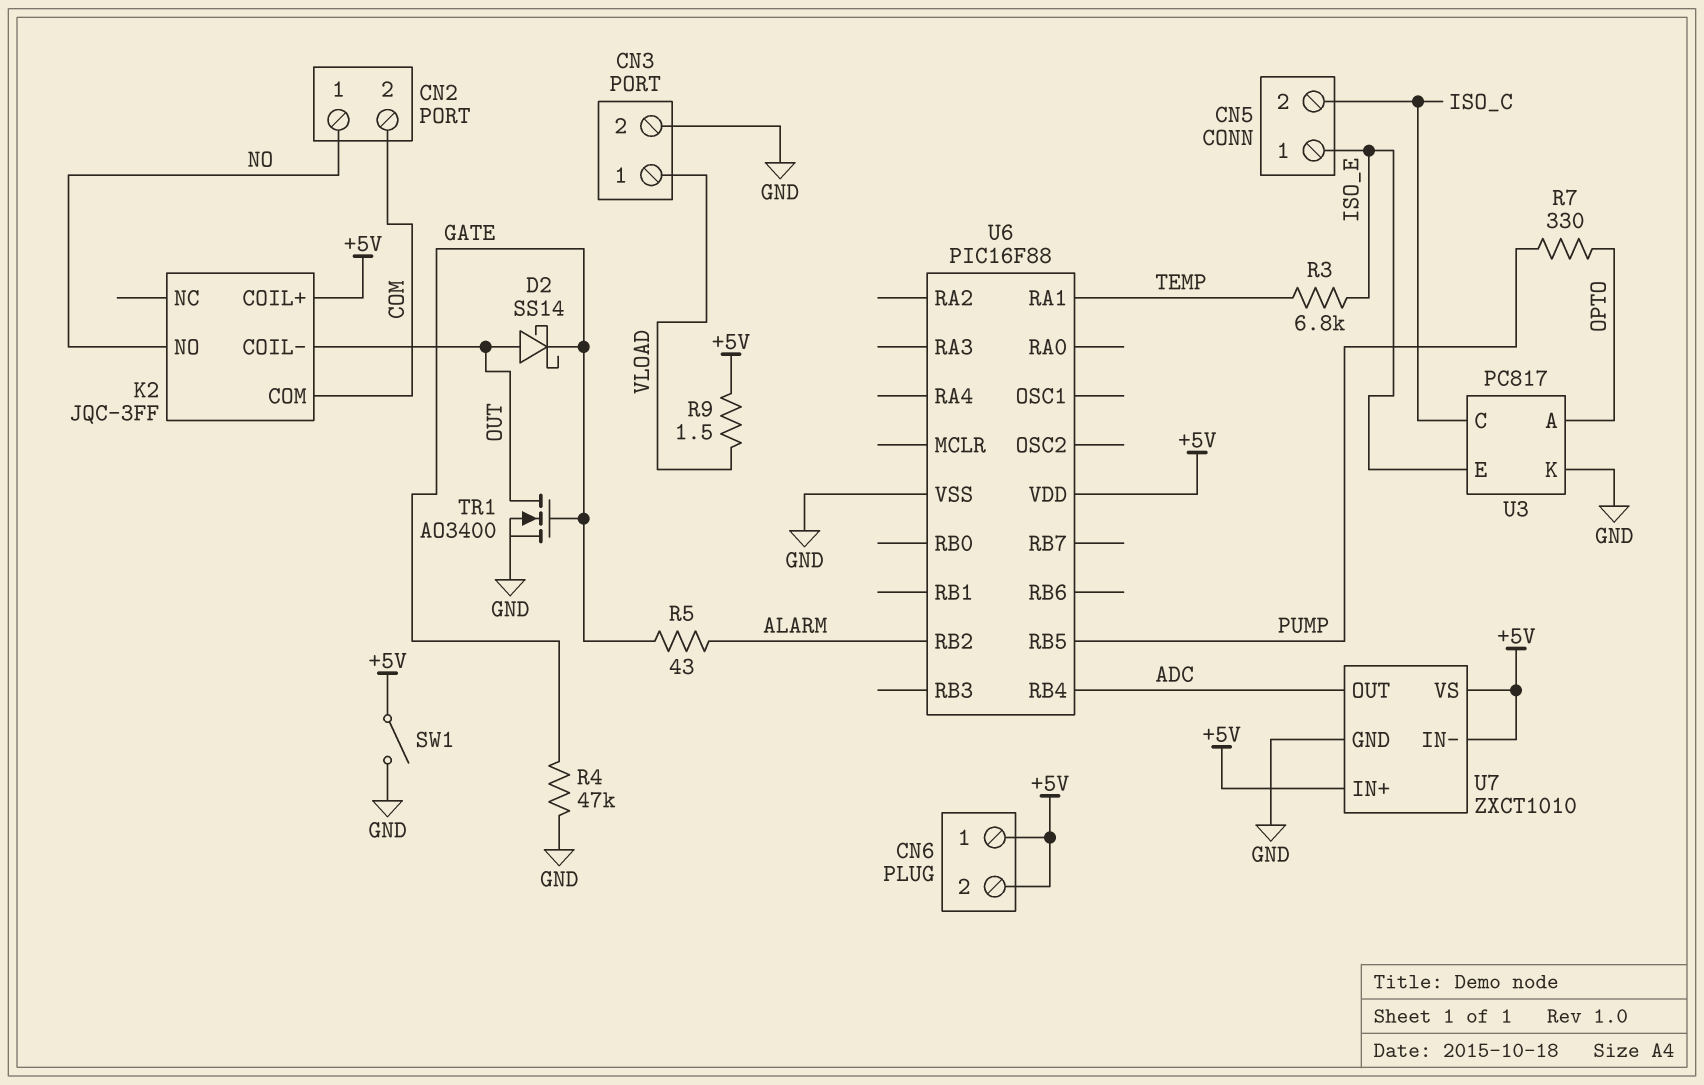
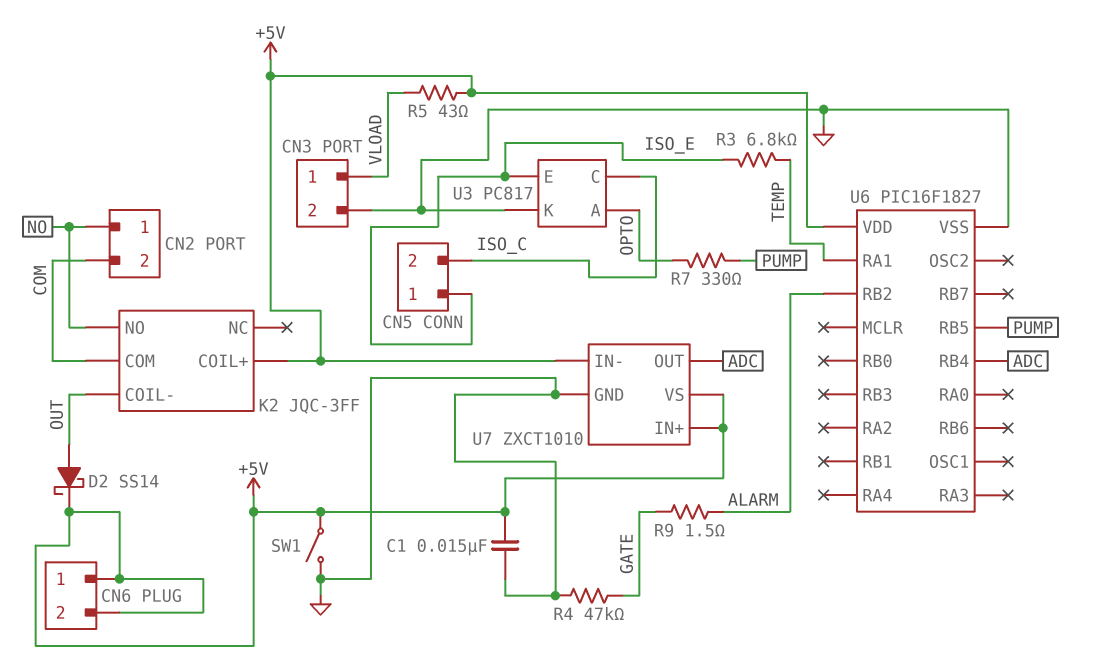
C1: none -> 15nF (+5V, GND)
D2: schottky SS14 (A OUT, K GATE) -> schottky SS14 (A OUT, K +5V)
R5: 43 (ALARM, GATE) -> 43 (+5V, VLOAD)
R9: 1.5 (+5V, VLOAD) -> 1.5 (ALARM, GATE)
TR1: NMOS AO3400 (G GATE, D OUT, S GND) -> none
U6: PIC16F88 -> PIC16F1827

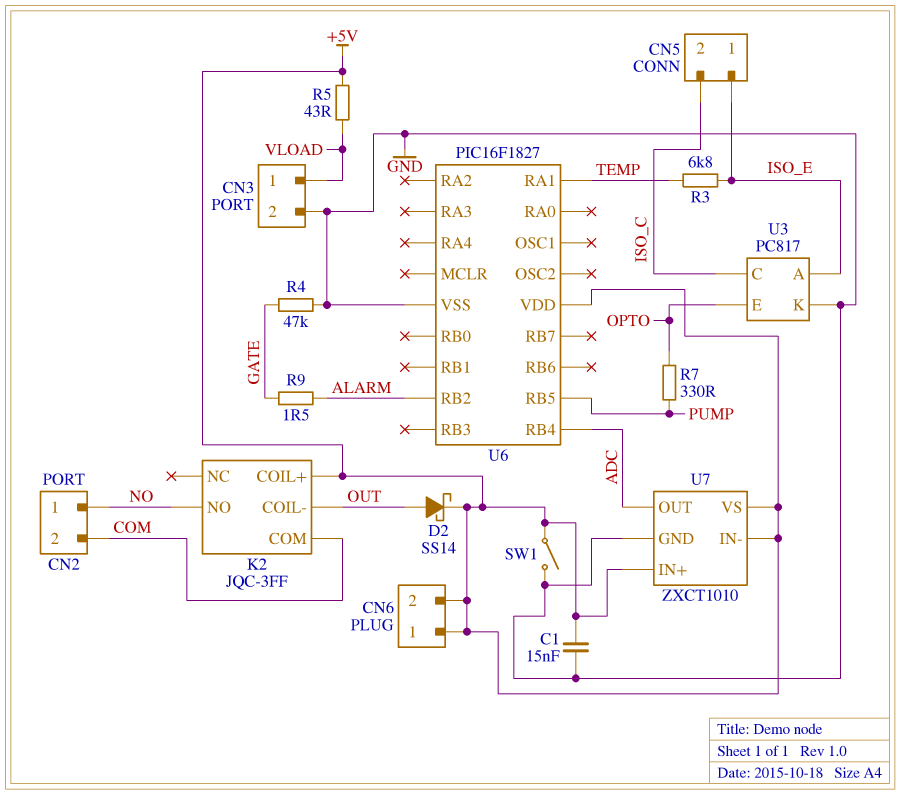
U3 pin A: OPTO -> ISO_E
U3 pin E: ISO_E -> OPTO

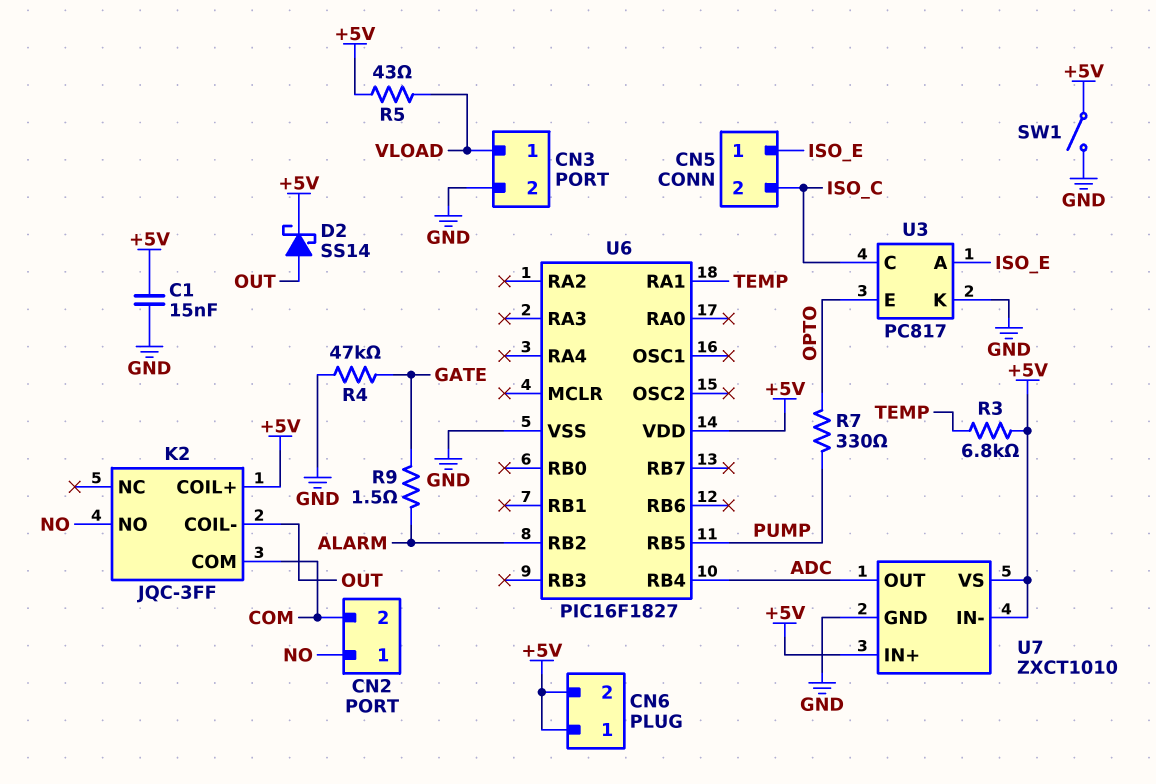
R3: 6.8k (ISO_E, TEMP) -> 6.8k (+5V, TEMP)

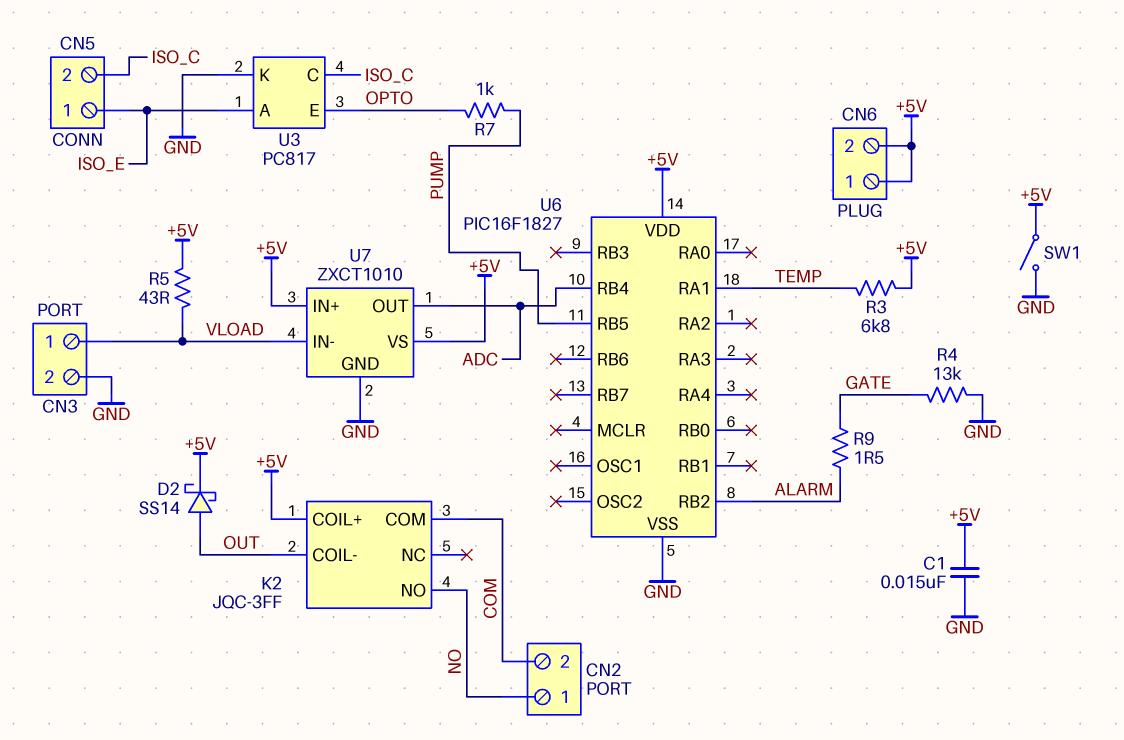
R4: 47k (GATE, GND) -> 13k (GATE, GND)
R7: 330 (OPTO, PUMP) -> 1k (OPTO, PUMP)
U7 pin IN-: +5V -> VLOAD

